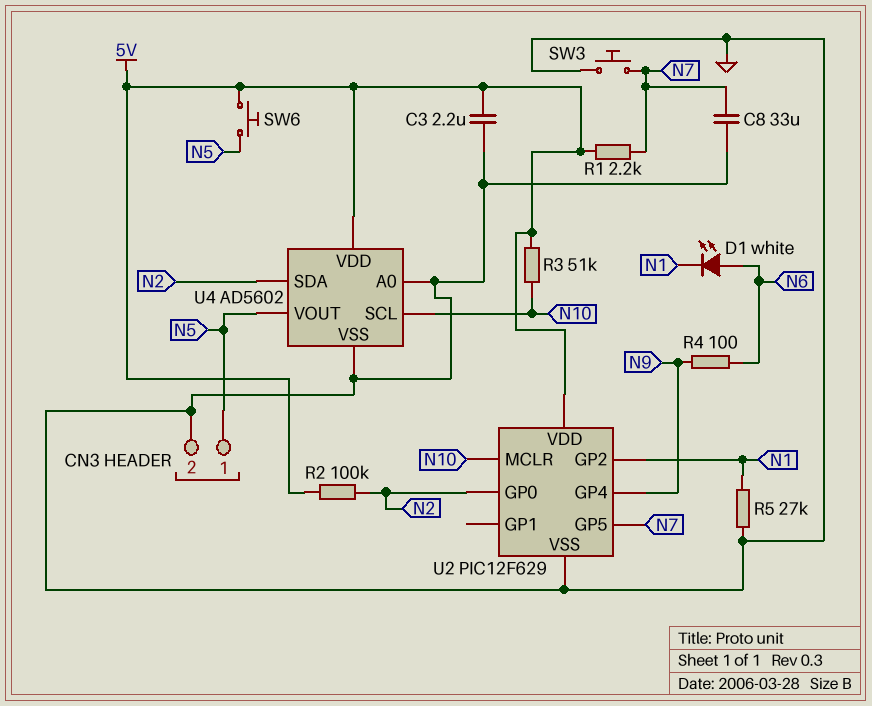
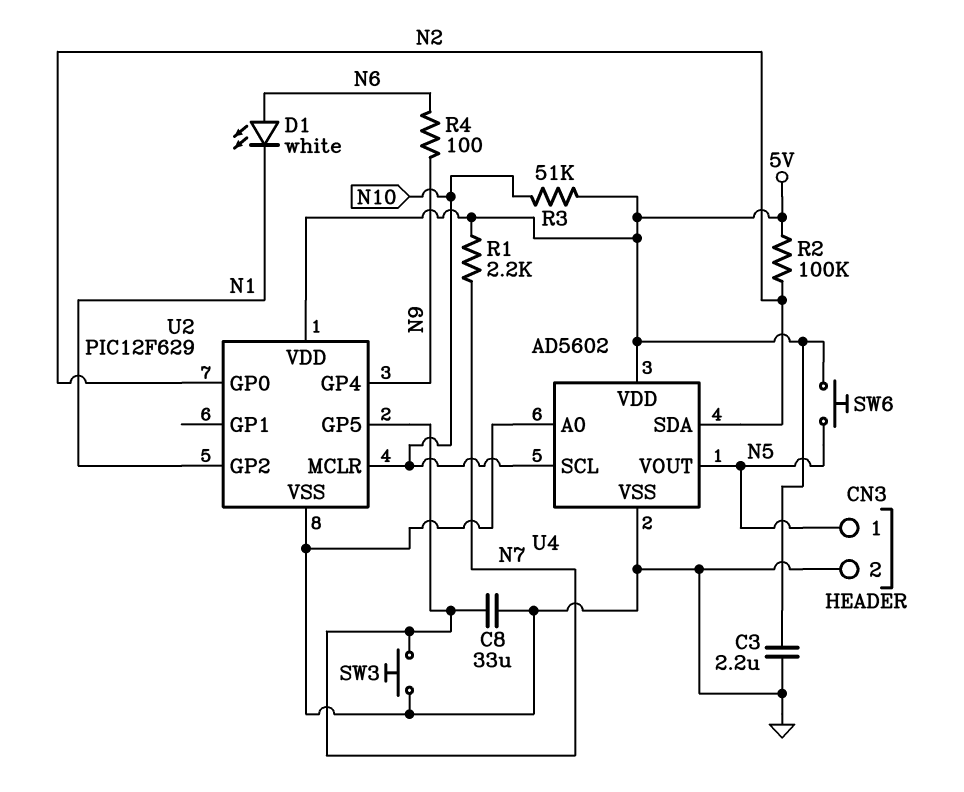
R5: 27k (GND, N1) -> none

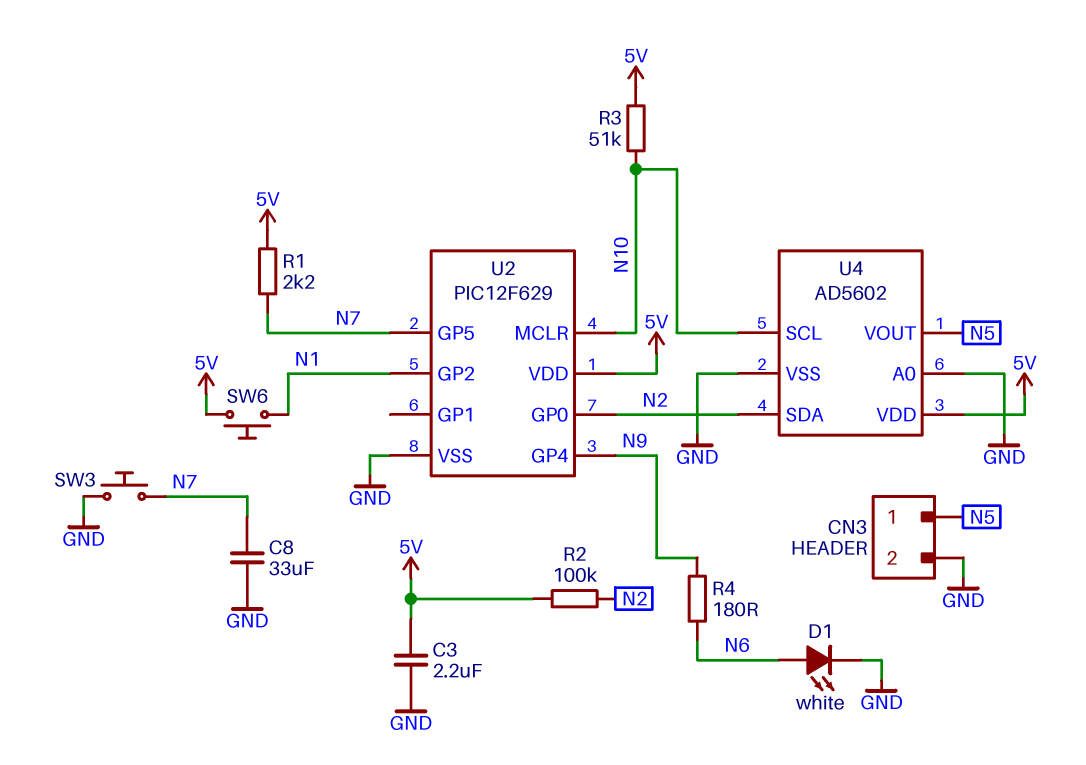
D1: LED white (A N6, K N1) -> LED white (A N6, K GND)
R4: 100 (N6, N9) -> 180 (N6, N9)
SW6: button (5V, N5) -> button (5V, N1)

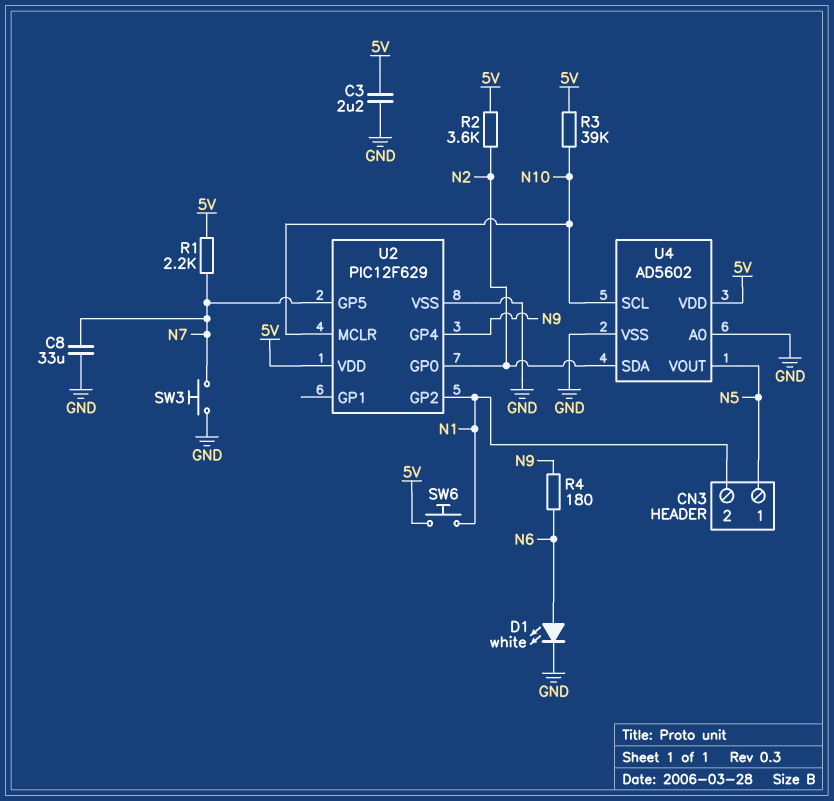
CN3 pin 2: GND -> N1
R2: 100k (5V, N2) -> 3.6k (5V, N2)
R3: 51k (5V, N10) -> 39k (5V, N10)

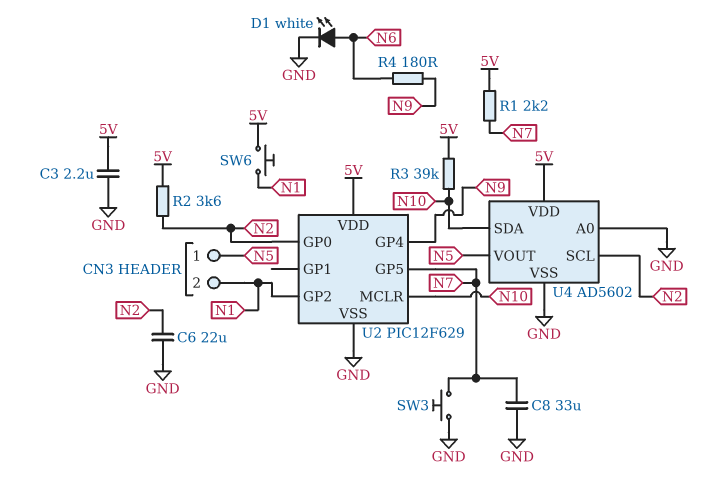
C6: none -> 22uF (GND, N2)
U4 pin SCL: N10 -> N2
U4 pin SDA: N2 -> N10

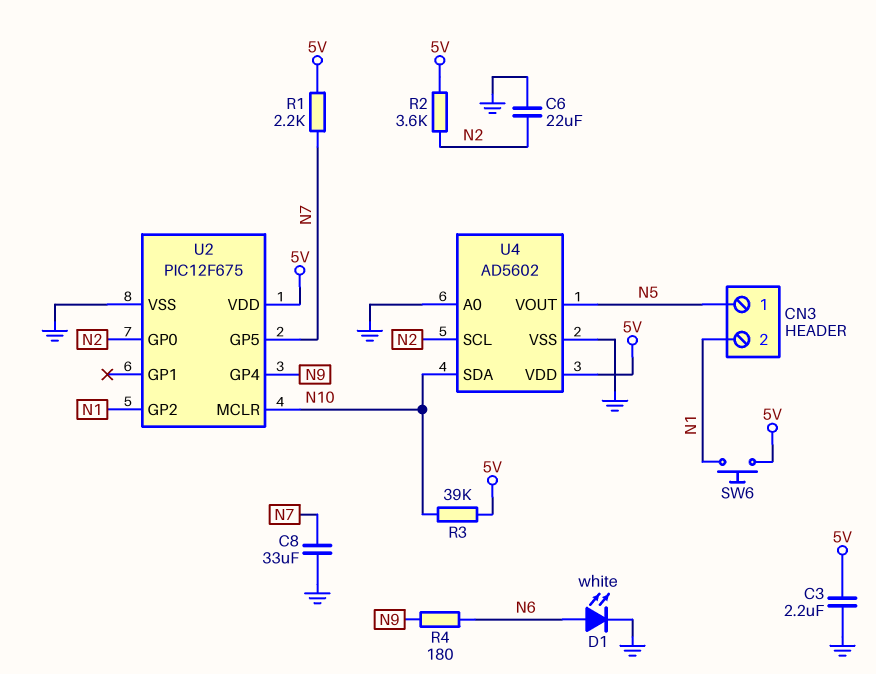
SW3: button (GND, N7) -> none
U2: PIC12F629 -> PIC12F675

